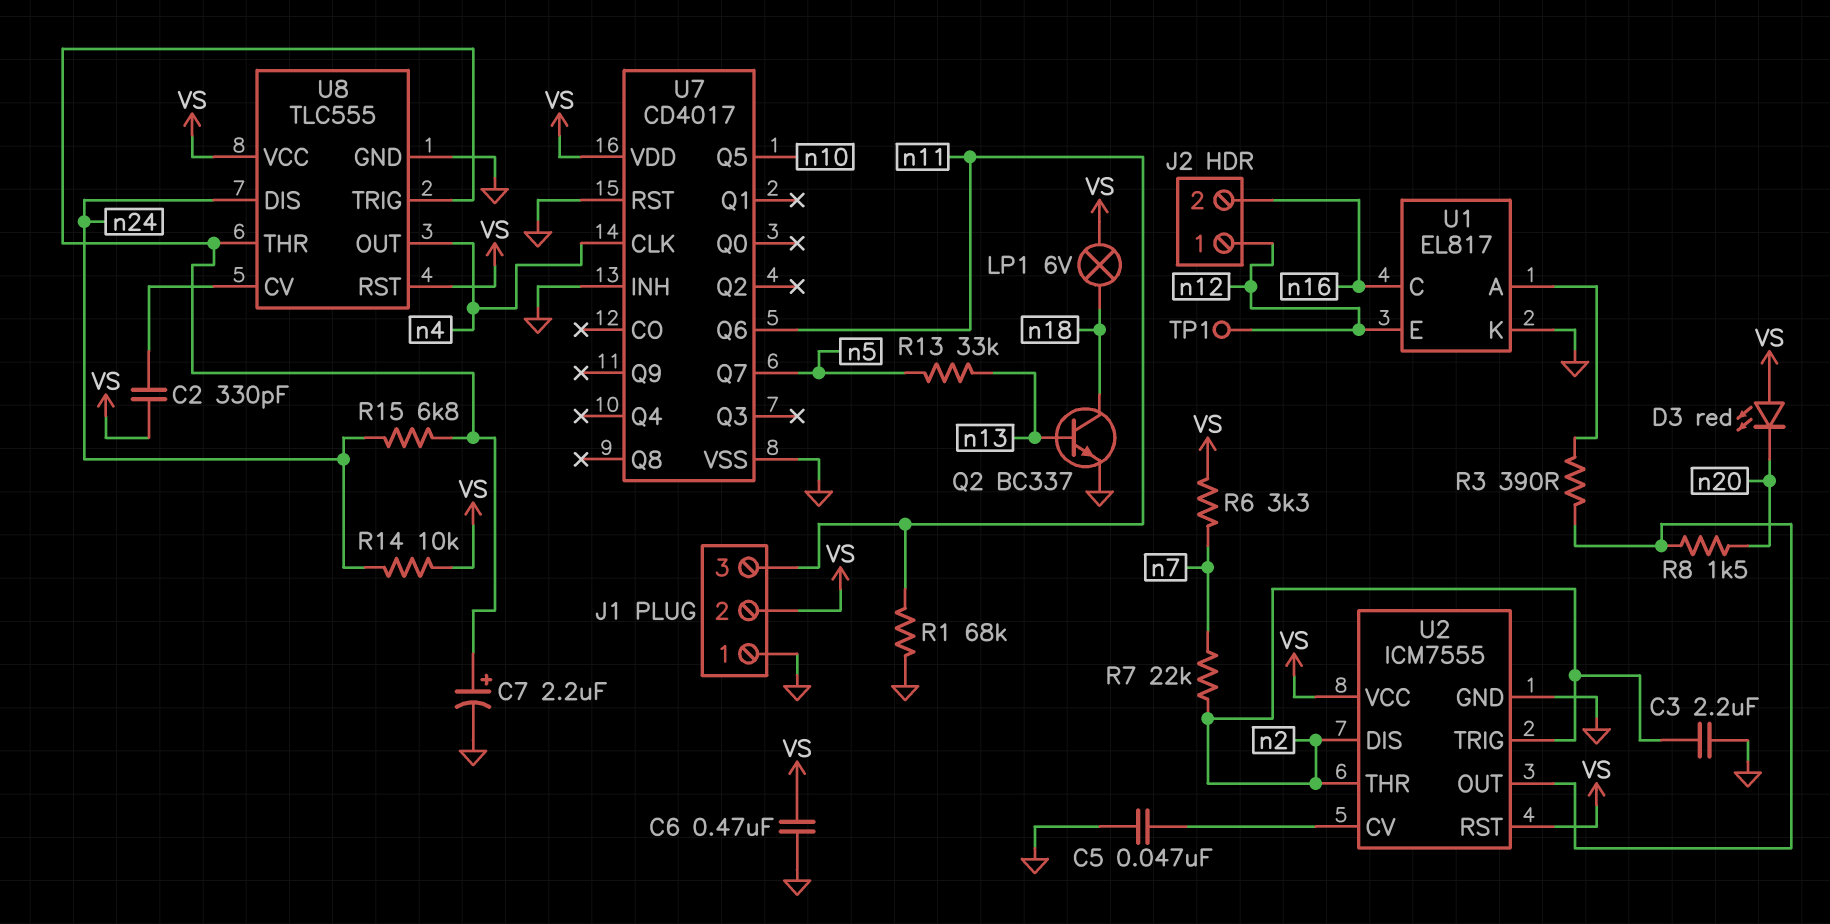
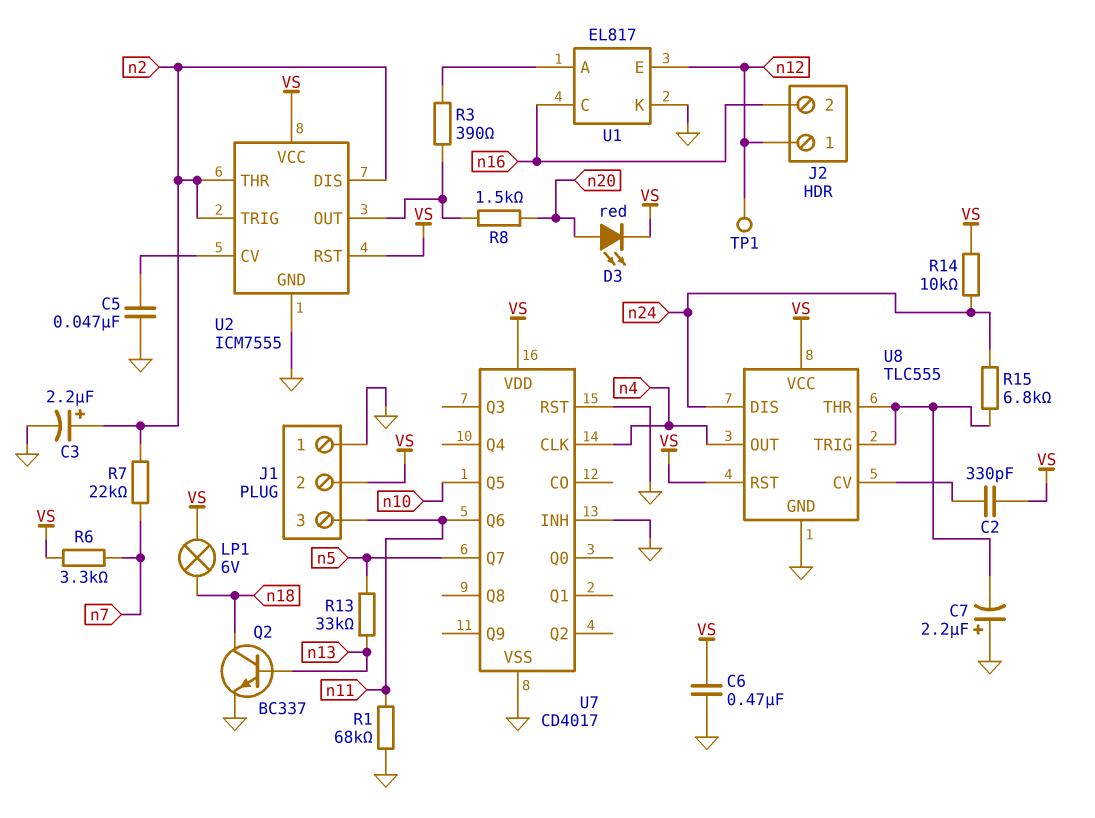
C3: 2.2uF (GND, n2) -> 2.2uF (plus n2, minus GND)
C7: 2.2uF (plus U8/THR, minus GND) -> 2.2uF (plus GND, minus U8/THR)
D3: LED red (A VS, K n20) -> LED red (A n20, K VS)

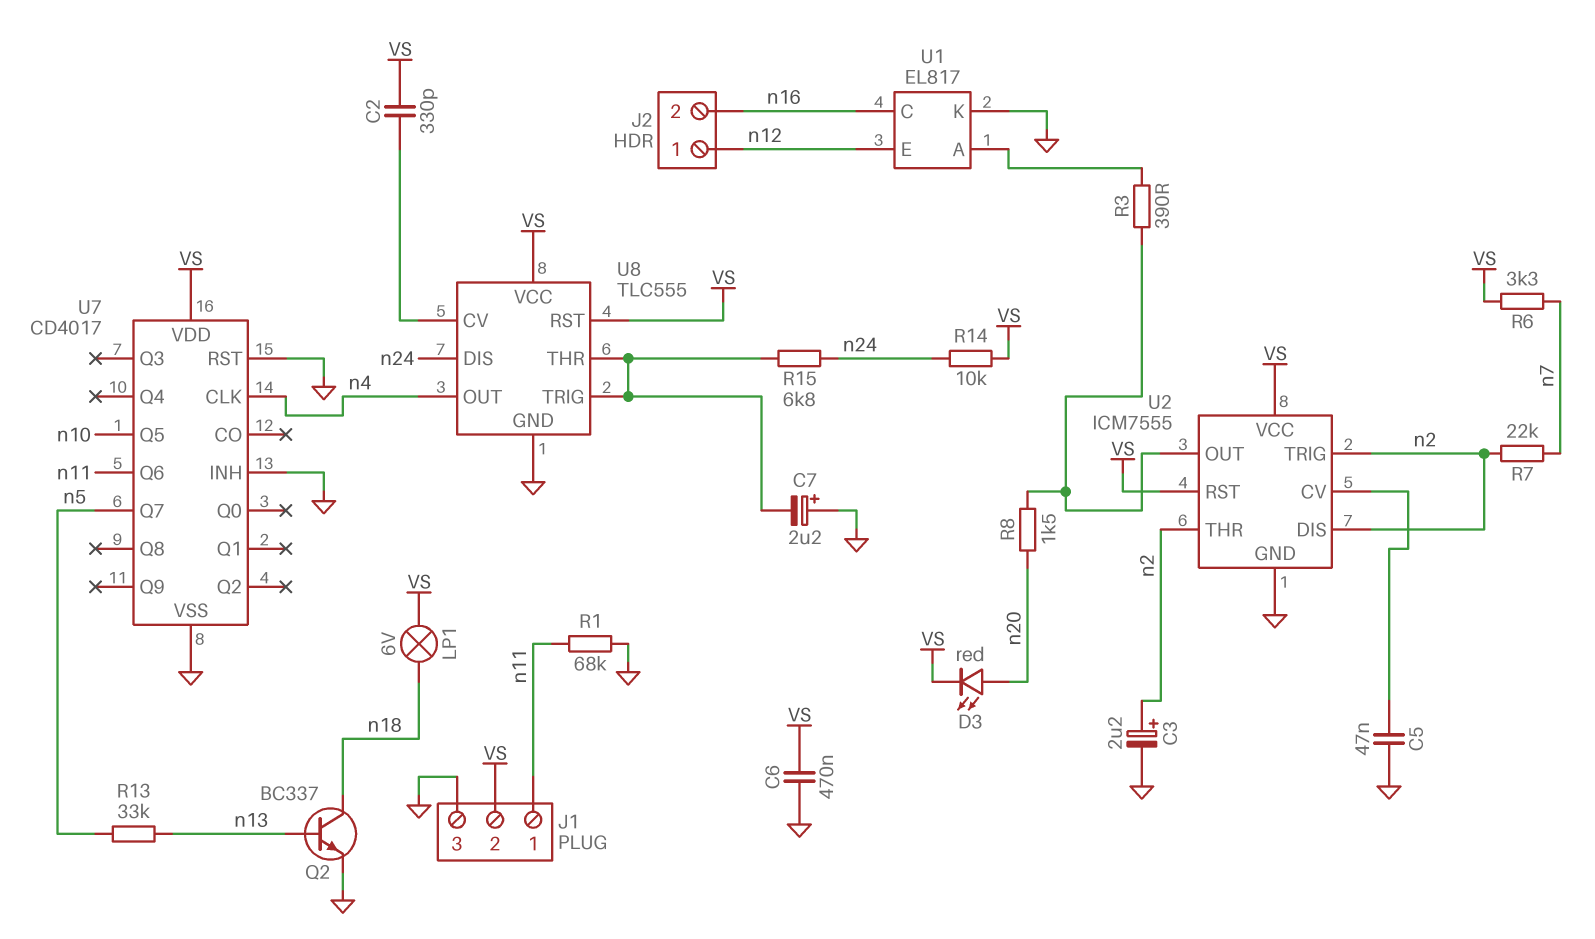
J1 pin 1: GND -> n11
J1 pin 3: n11 -> GND
TP1: test point (n12) -> none

